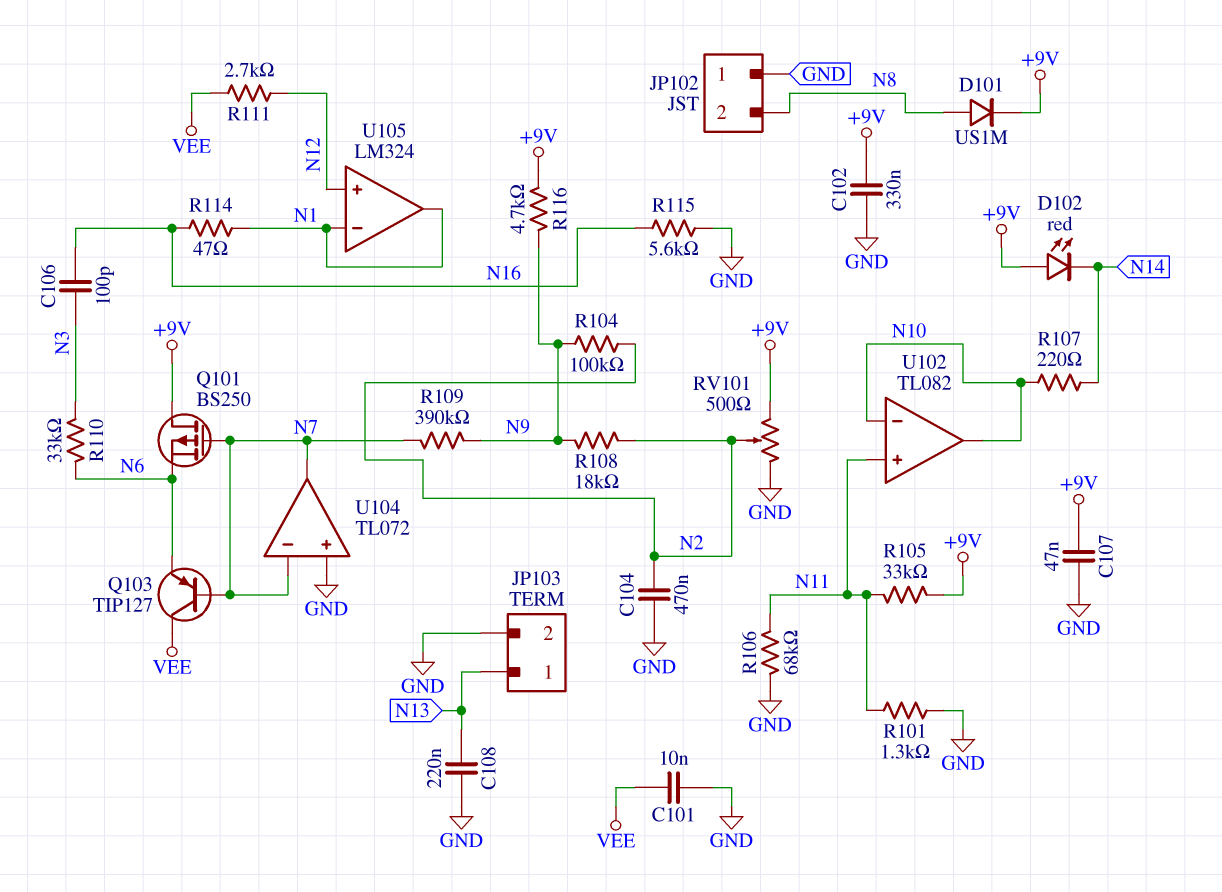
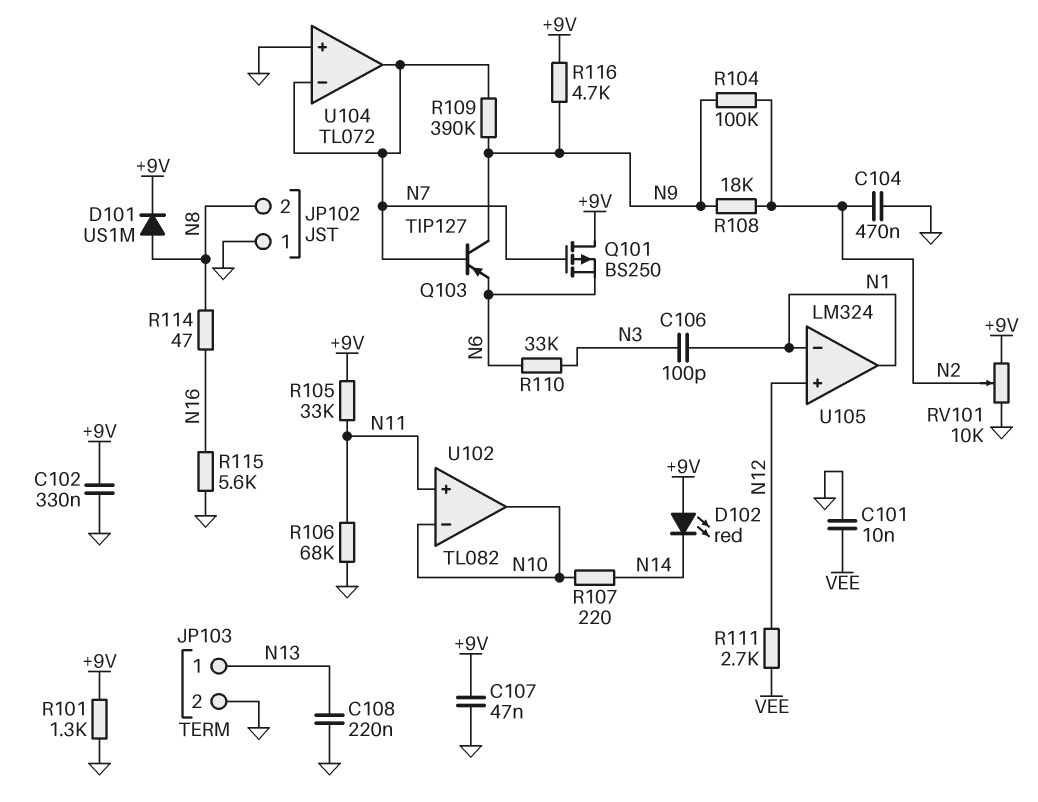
C106: 100pF (N3, N16) -> 100pF (N1, N3)
Q103: PNP TIP127 (B N7, C VEE, E N6) -> PNP TIP127 (B N7, C N9, E N6)
R101: 1.3k (GND, N11) -> 1.3k (+9V, GND)
R114: 47 (N1, N16) -> 47 (N8, N16)
RV101: 500 (+9V, GND, wiper N2) -> 10k (+9V, GND, wiper N2)

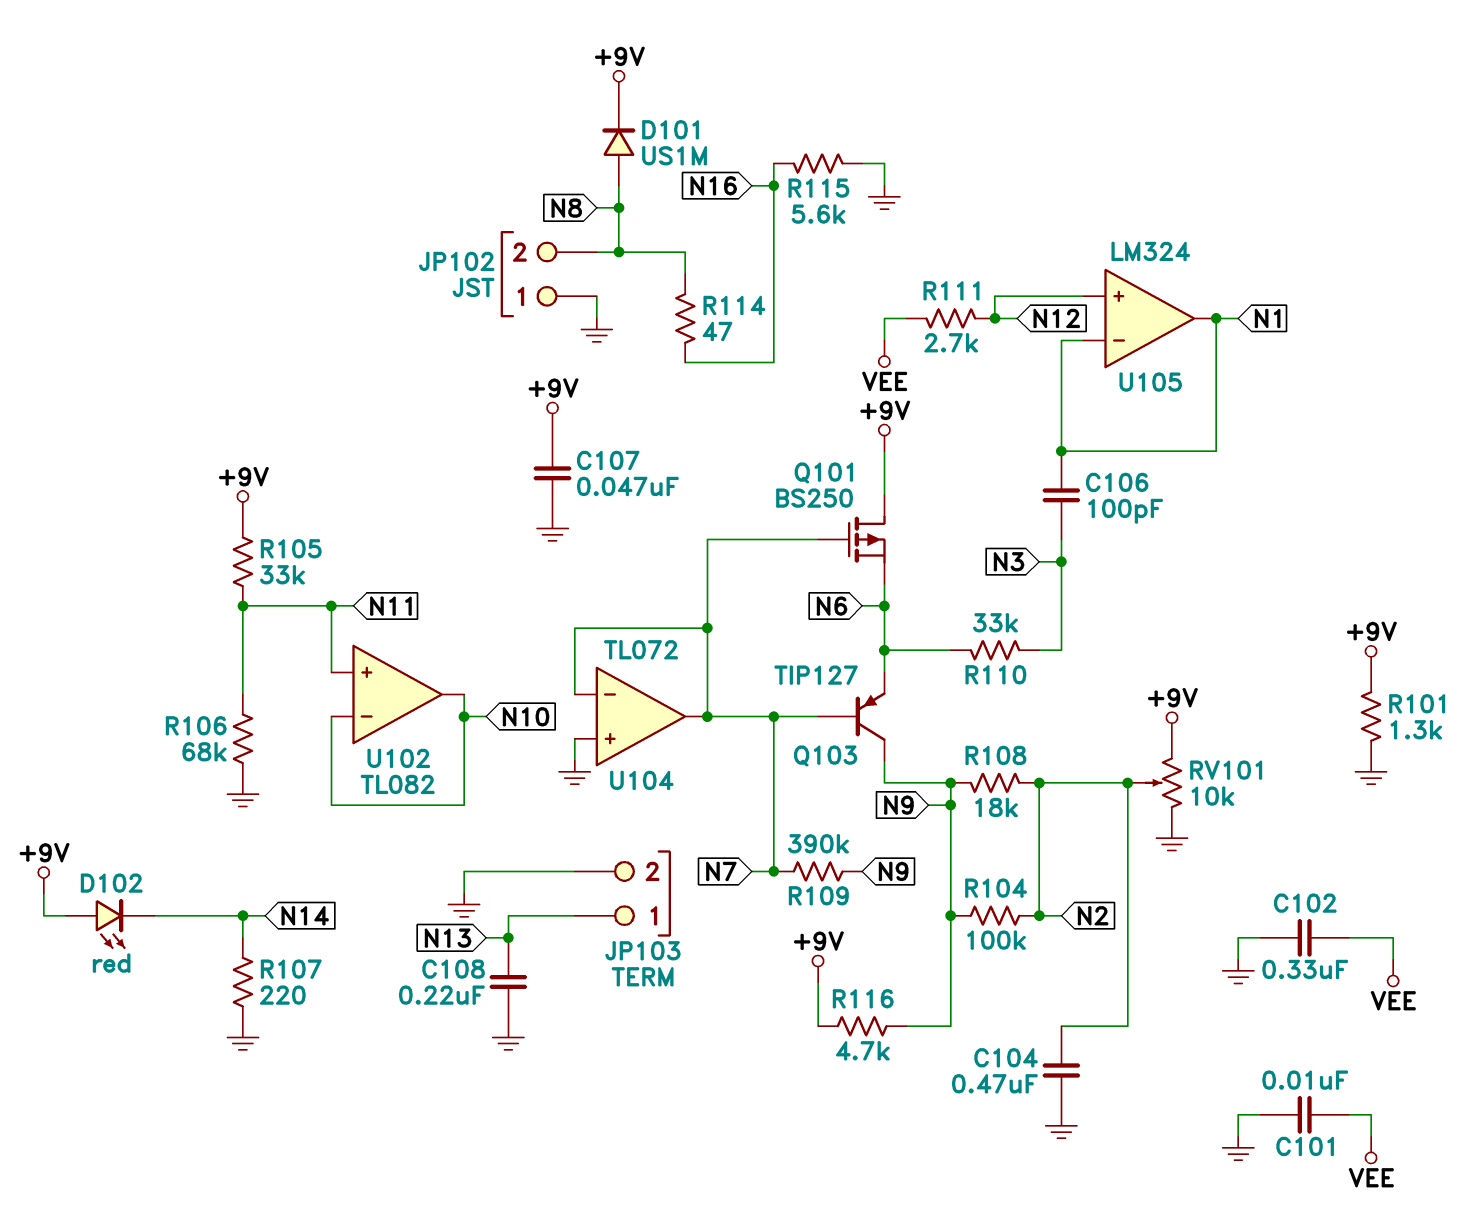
C102: 330nF (+9V, GND) -> 330nF (GND, VEE)
R107: 220 (N10, N14) -> 220 (GND, N14)

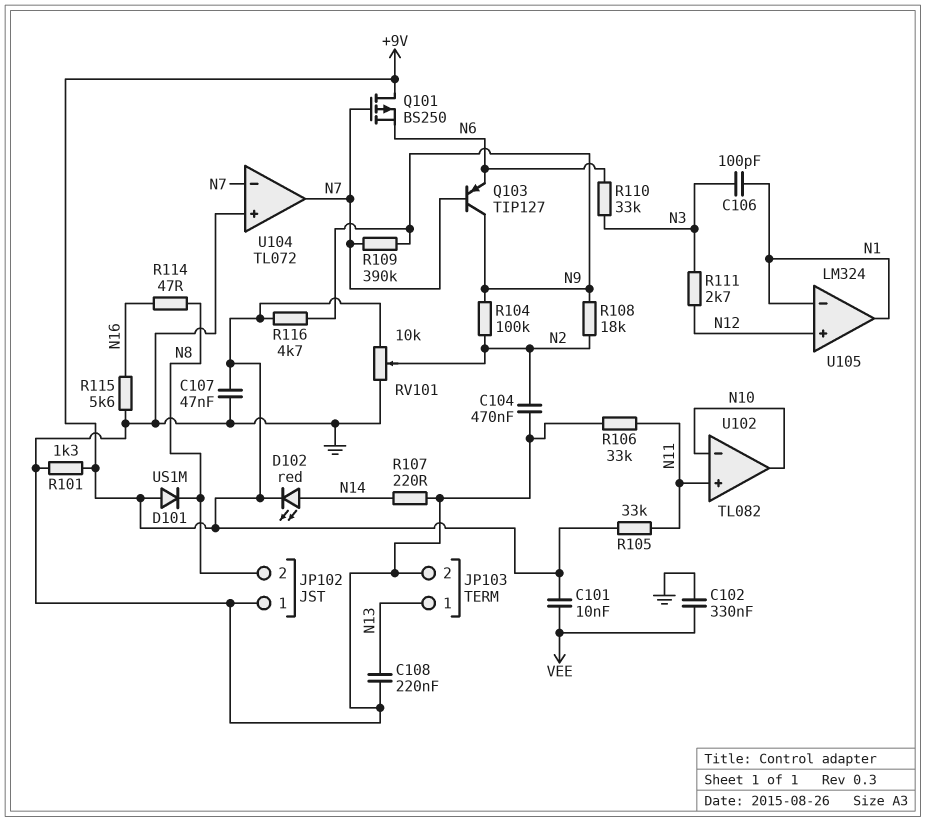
C101: 10nF (GND, VEE) -> 10nF (+9V, VEE)
D101: diode US1M (A N8, K +9V) -> diode US1M (A +9V, K N8)
D102: LED red (A +9V, K N14) -> LED red (A N14, K +9V)
R106: 68k (GND, N11) -> 33k (GND, N11)
R111: 2.7k (N12, VEE) -> 2.7k (N3, N12)

